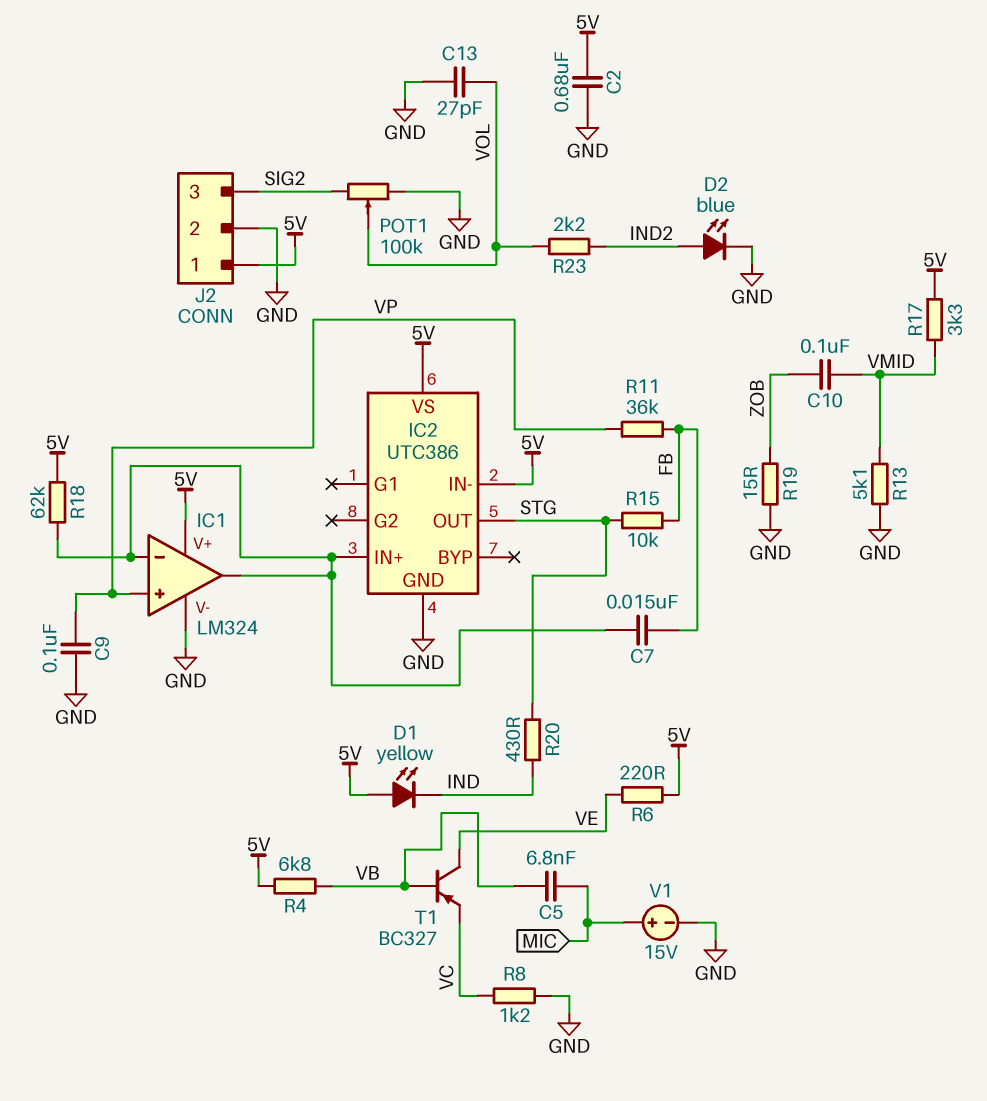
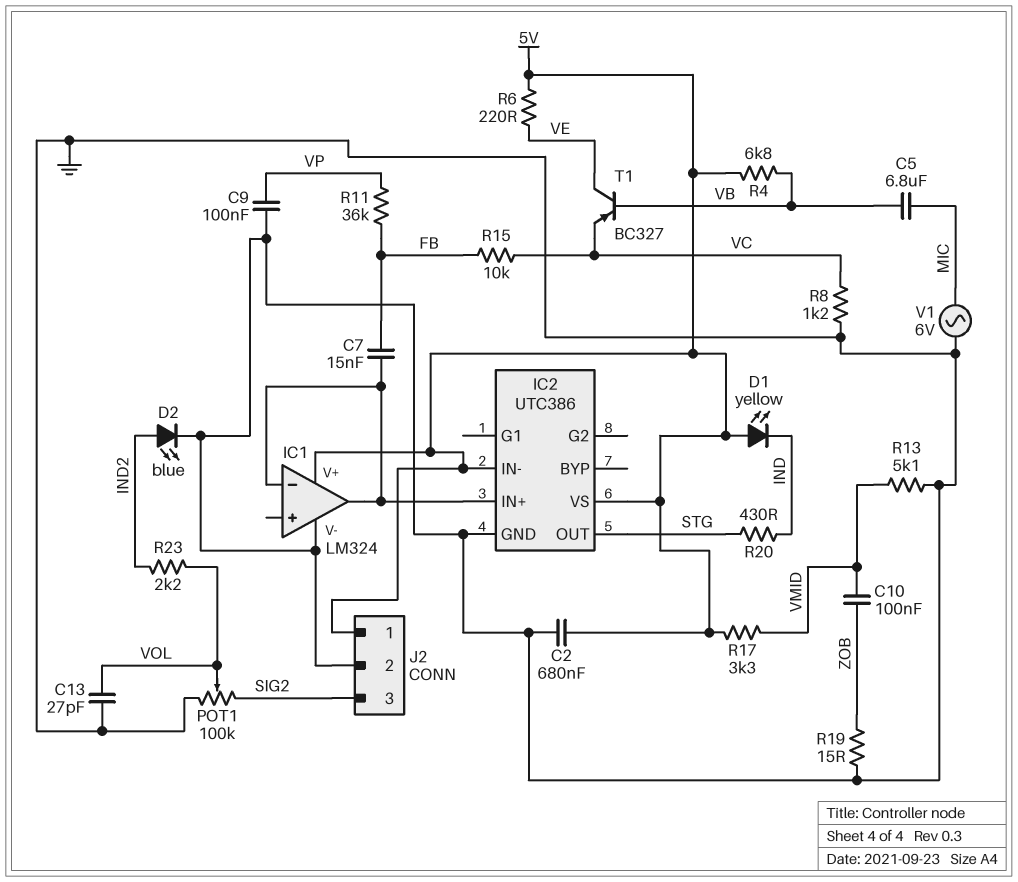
C5: 6.8nF (MIC, VB) -> 6.8uF (MIC, VB)
IC1 pin in+: VP -> none
R15: 10k (FB, STG) -> 10k (FB, VC)
R18: 62k (5V, IC1/in-) -> none
V1: 15V (plus MIC, minus GND) -> AC 6V (GND, MIC)

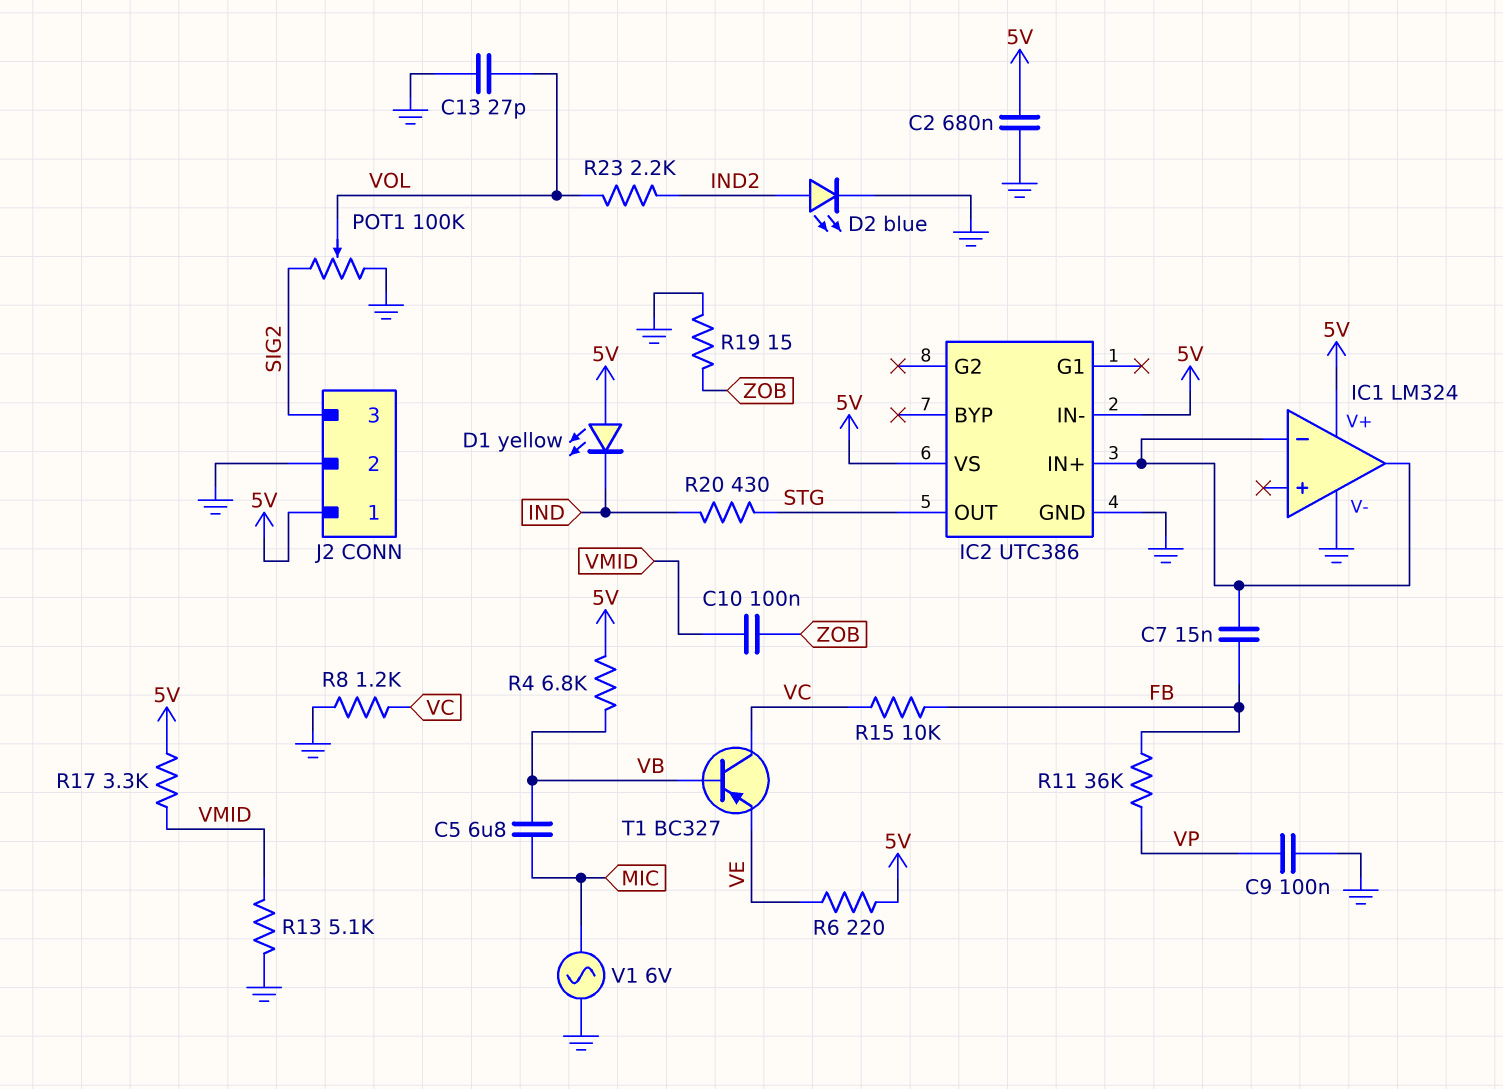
T1: PNP BC327 (B VB, C VE, E VC) -> PNP BC327 (B VB, C VC, E VE)

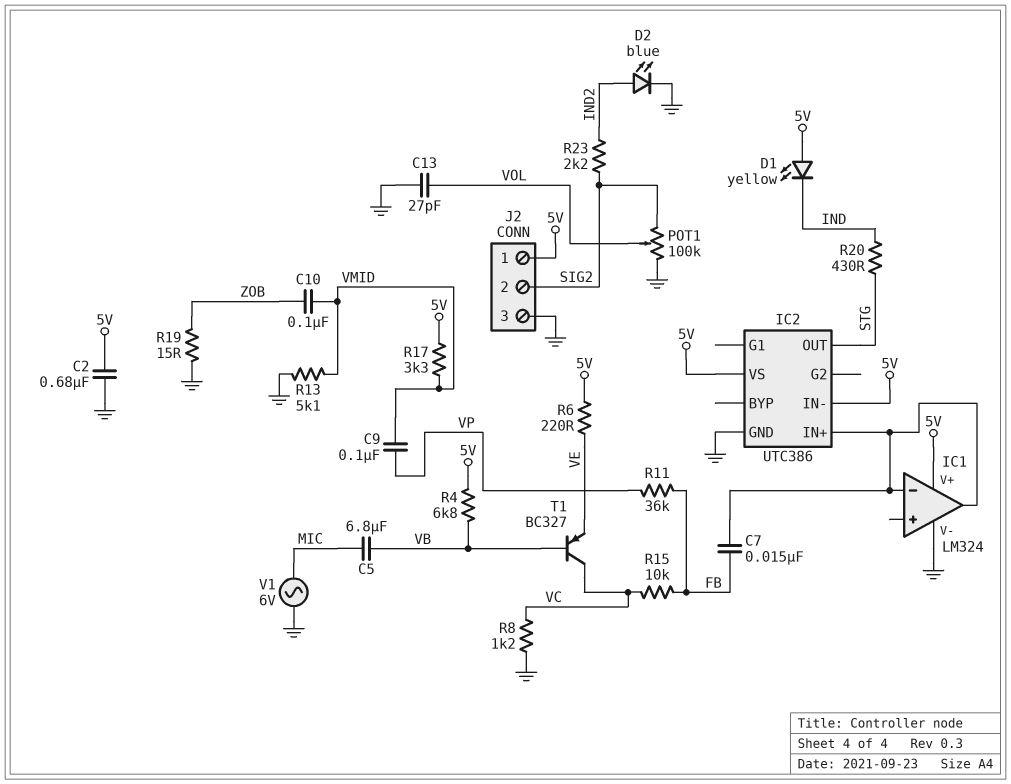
C9: 100nF (GND, VP) -> 100nF (VMID, VP)
J2 pin 2: GND -> SIG2
J2 pin 3: SIG2 -> GND
R23: 2.2k (IND2, VOL) -> 2.2k (IND2, SIG2)

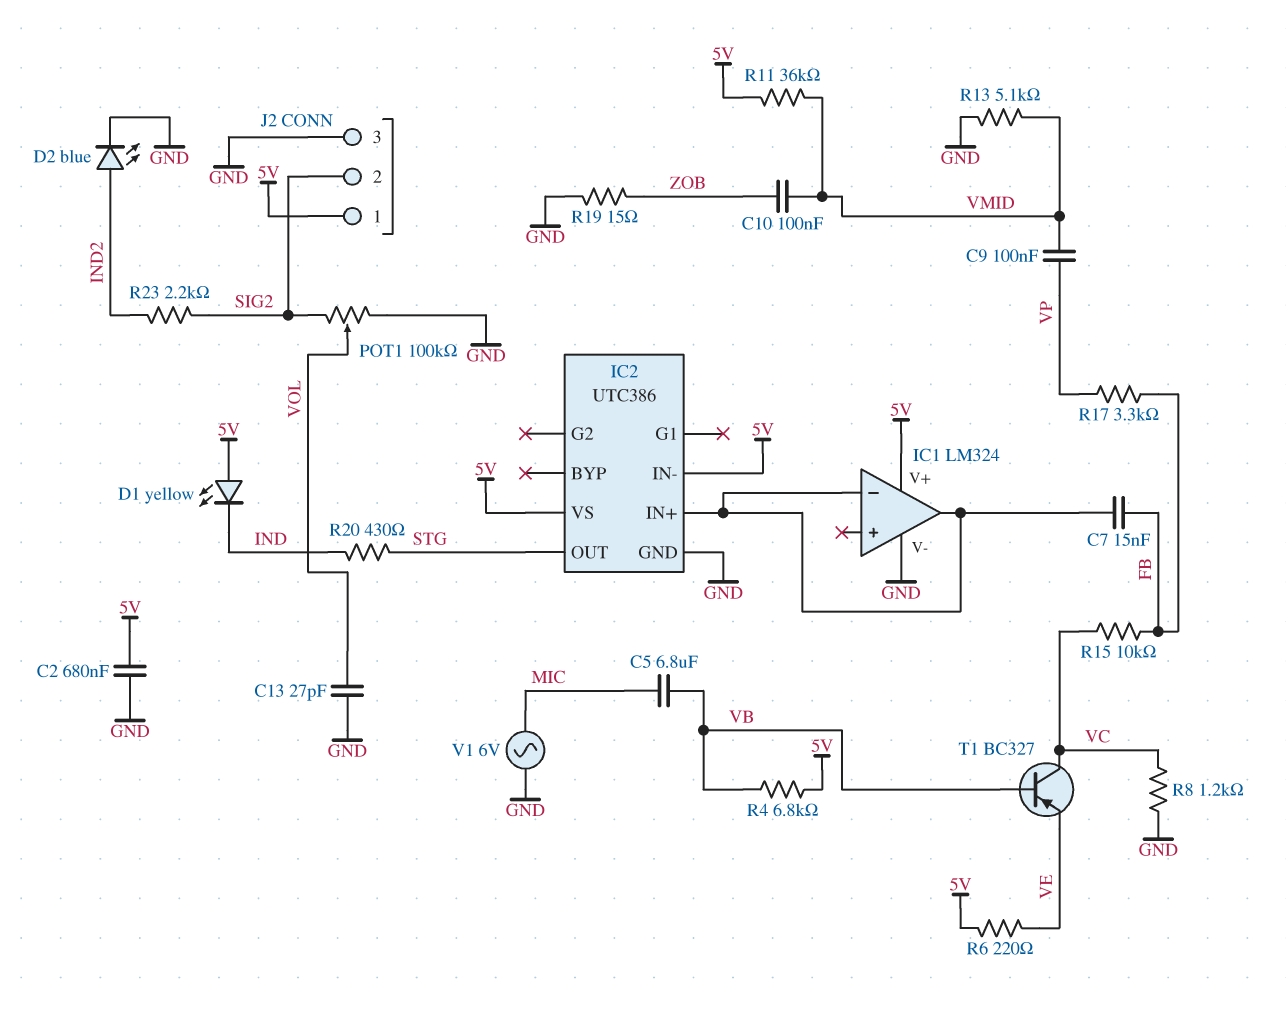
R11: 36k (FB, VP) -> 36k (5V, VMID)
R17: 3.3k (5V, VMID) -> 3.3k (FB, VP)

